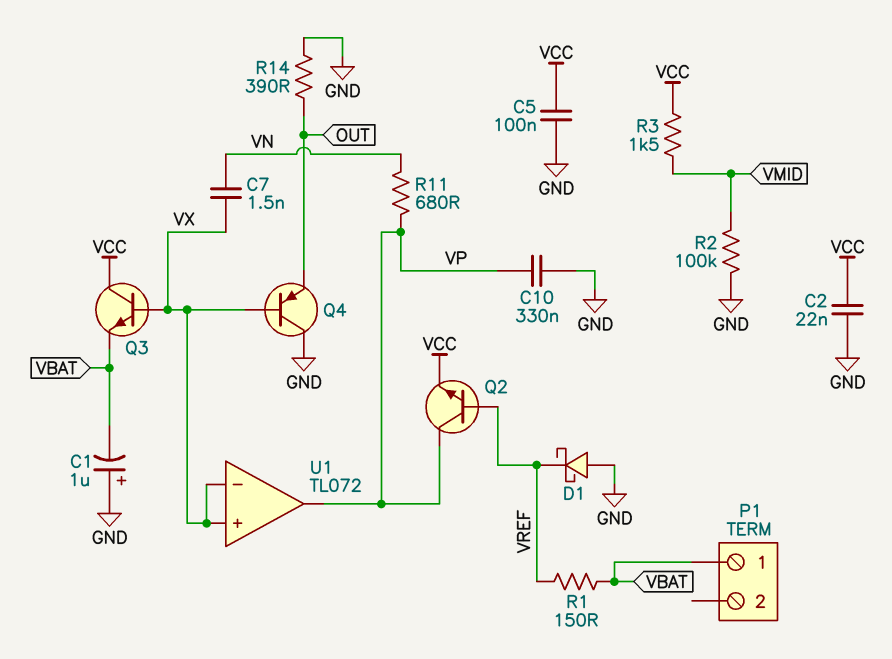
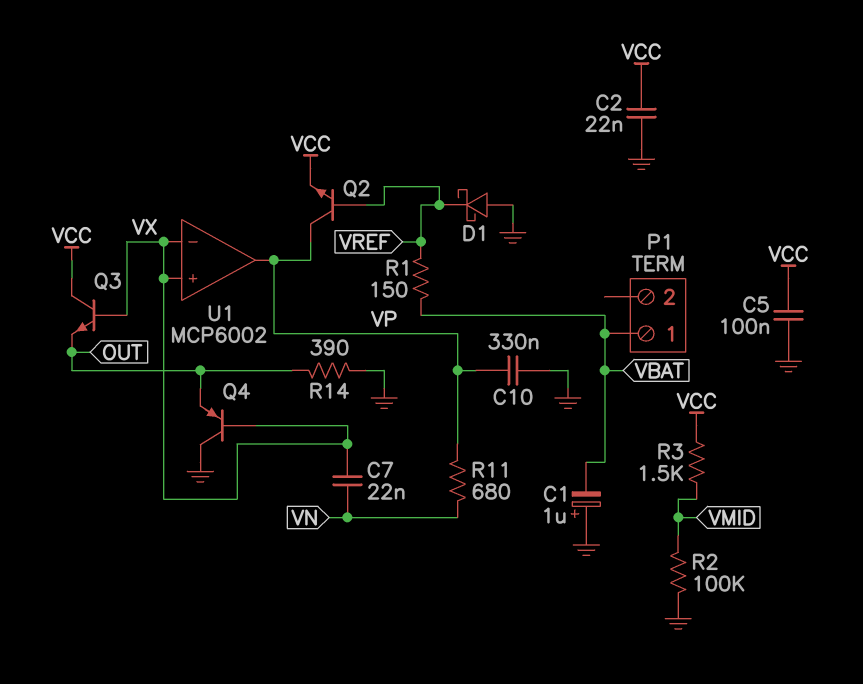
C7: 1.5nF (VN, VX) -> 22nF (VN, VX)
Q3: NPN (B VX, C VCC, E VBAT) -> NPN (B VX, C VCC, E OUT)
U1: TL072 -> MCP6002

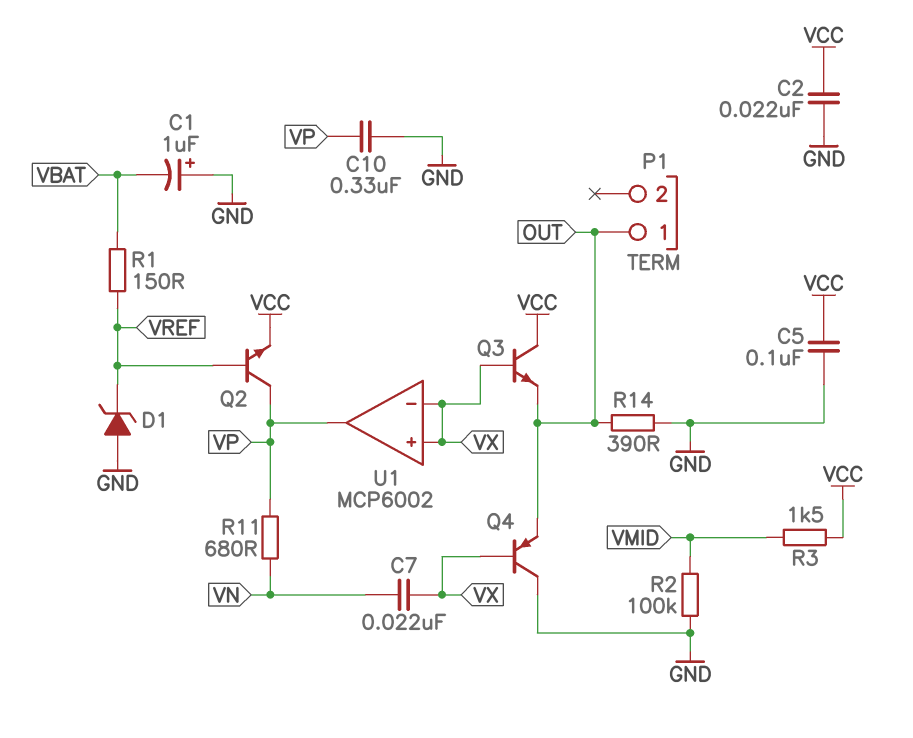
D1: schottky (A GND, K VREF) -> zener (A GND, K VREF)
P1 pin 1: VBAT -> OUT

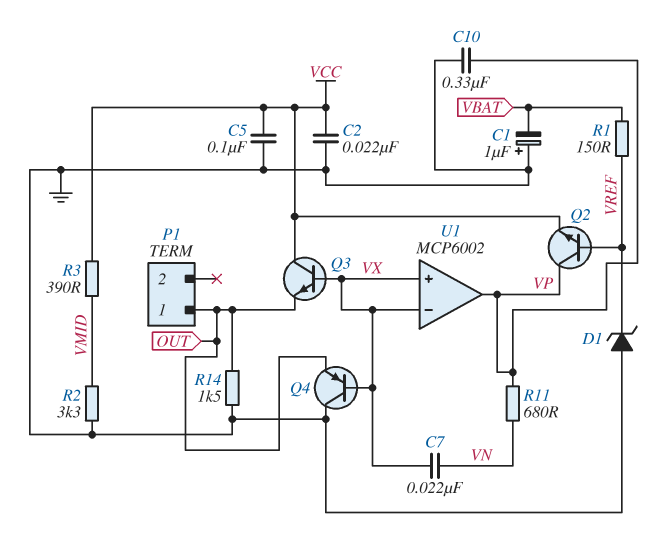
R2: 100k (GND, VMID) -> 3.3k (GND, VMID)
R3: 1.5k (VCC, VMID) -> 390 (VCC, VMID)
R14: 390 (GND, OUT) -> 1.5k (GND, OUT)

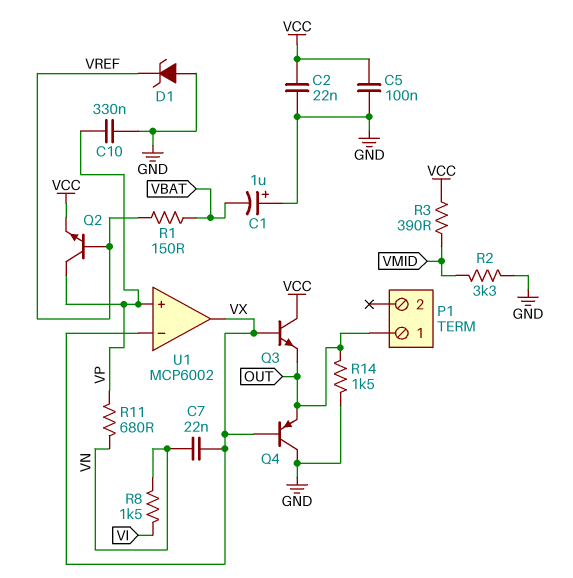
R8: none -> 1.5k (VI, VN)
U1 pin in+: VX -> VP
U1 pin out: VP -> VX

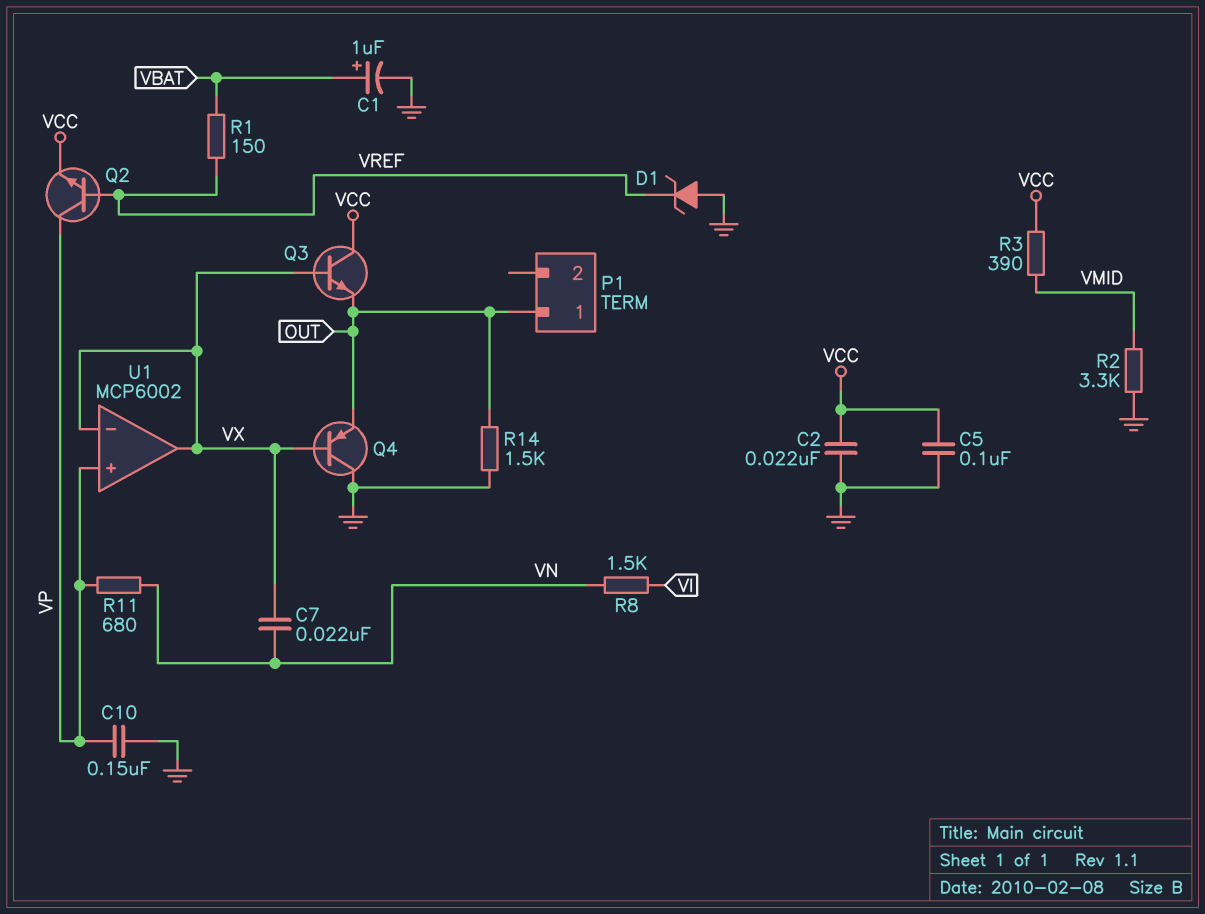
C1: 1uF (plus GND, minus VBAT) -> 1uF (plus VBAT, minus GND)
C10: 330nF (GND, VP) -> 150nF (GND, VP)

